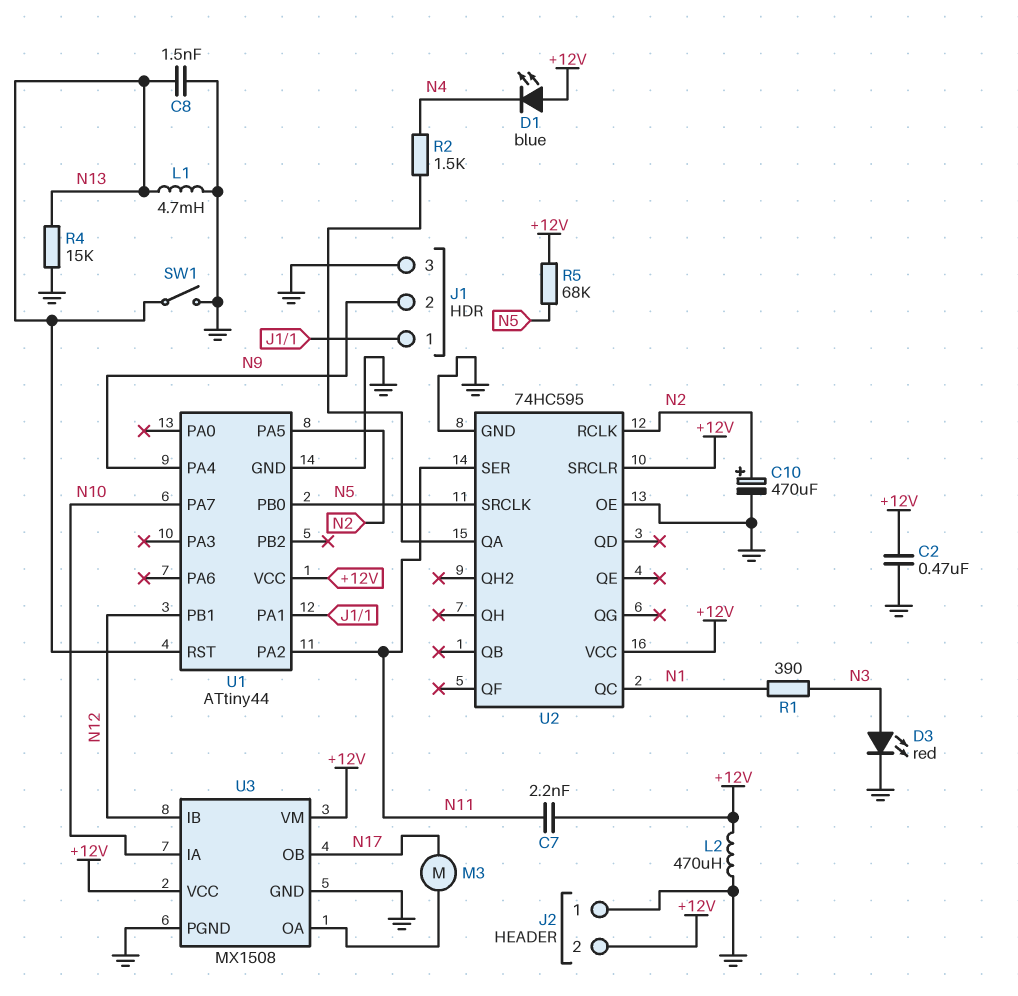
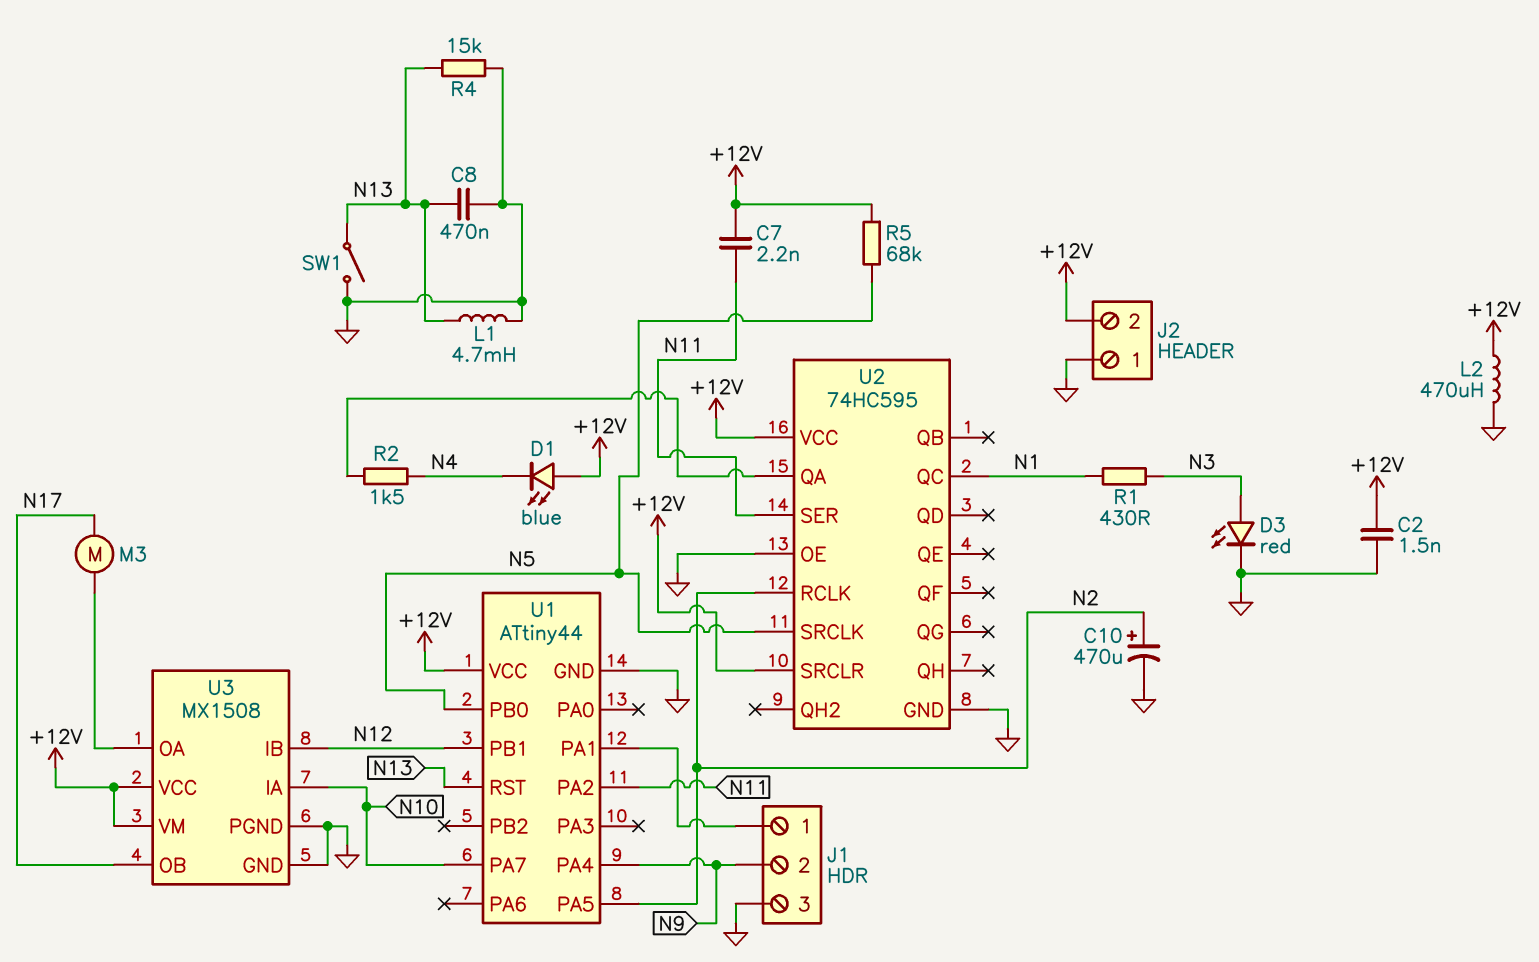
C2: 470nF (+12V, GND) -> 1.5nF (+12V, GND)
C8: 1.5nF (GND, N13) -> 470nF (GND, N13)
R1: 390 (N1, N3) -> 430 (N1, N3)

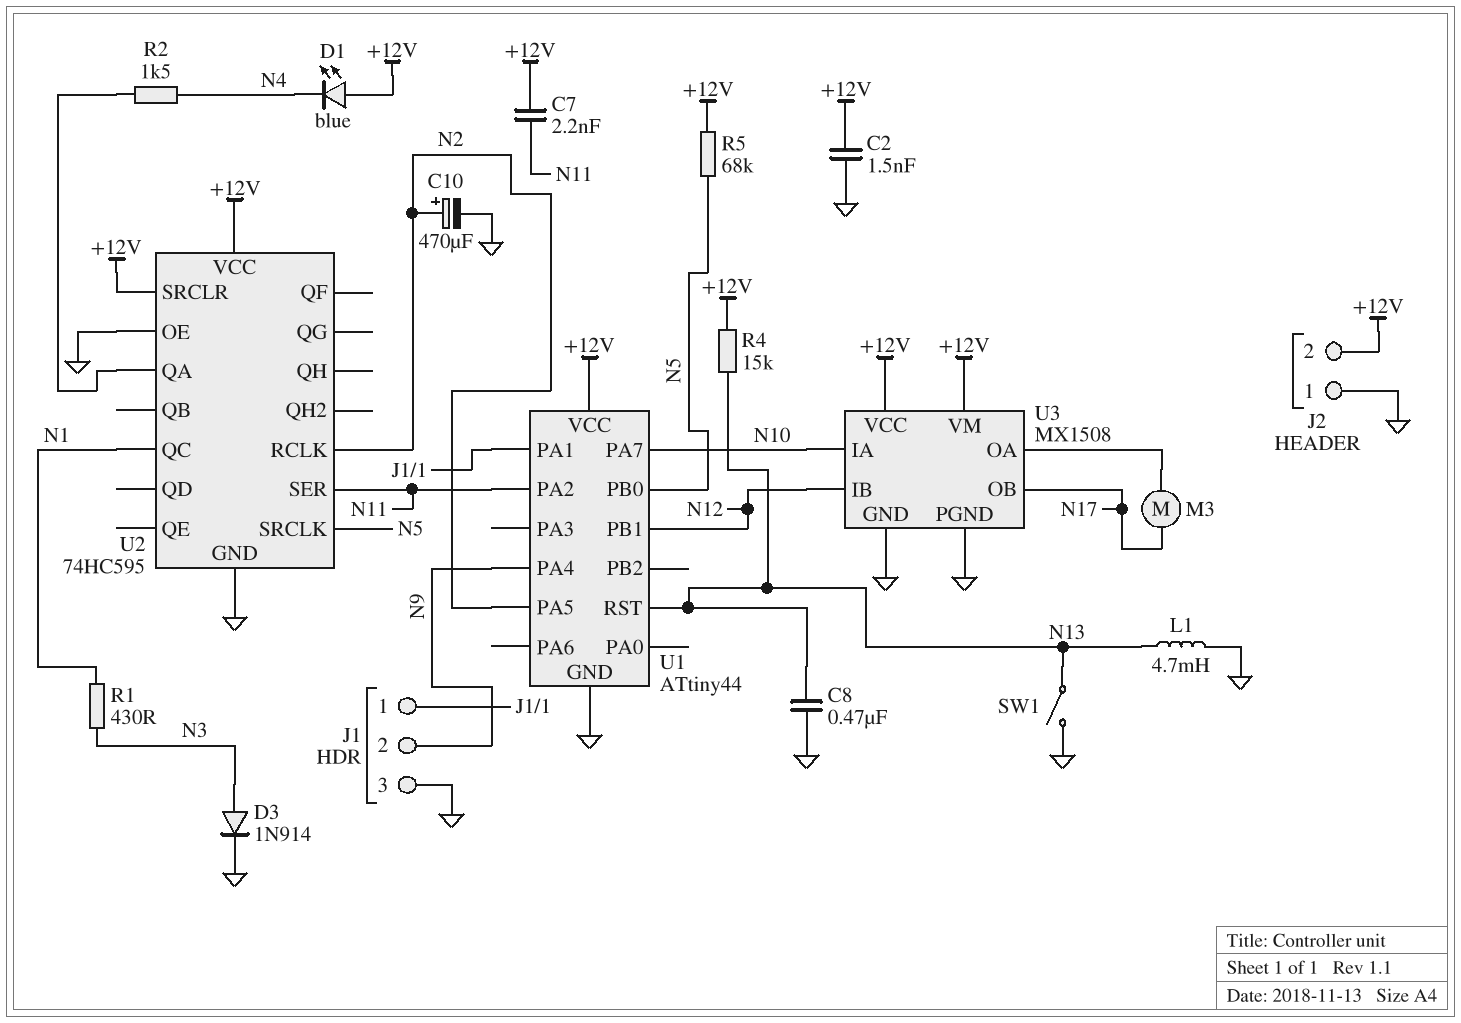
D3: LED red (A N3, K GND) -> diode 1N914 (A N3, K GND)
L2: 470uH (+12V, GND) -> none
R4: 15k (GND, N13) -> 15k (+12V, N13)

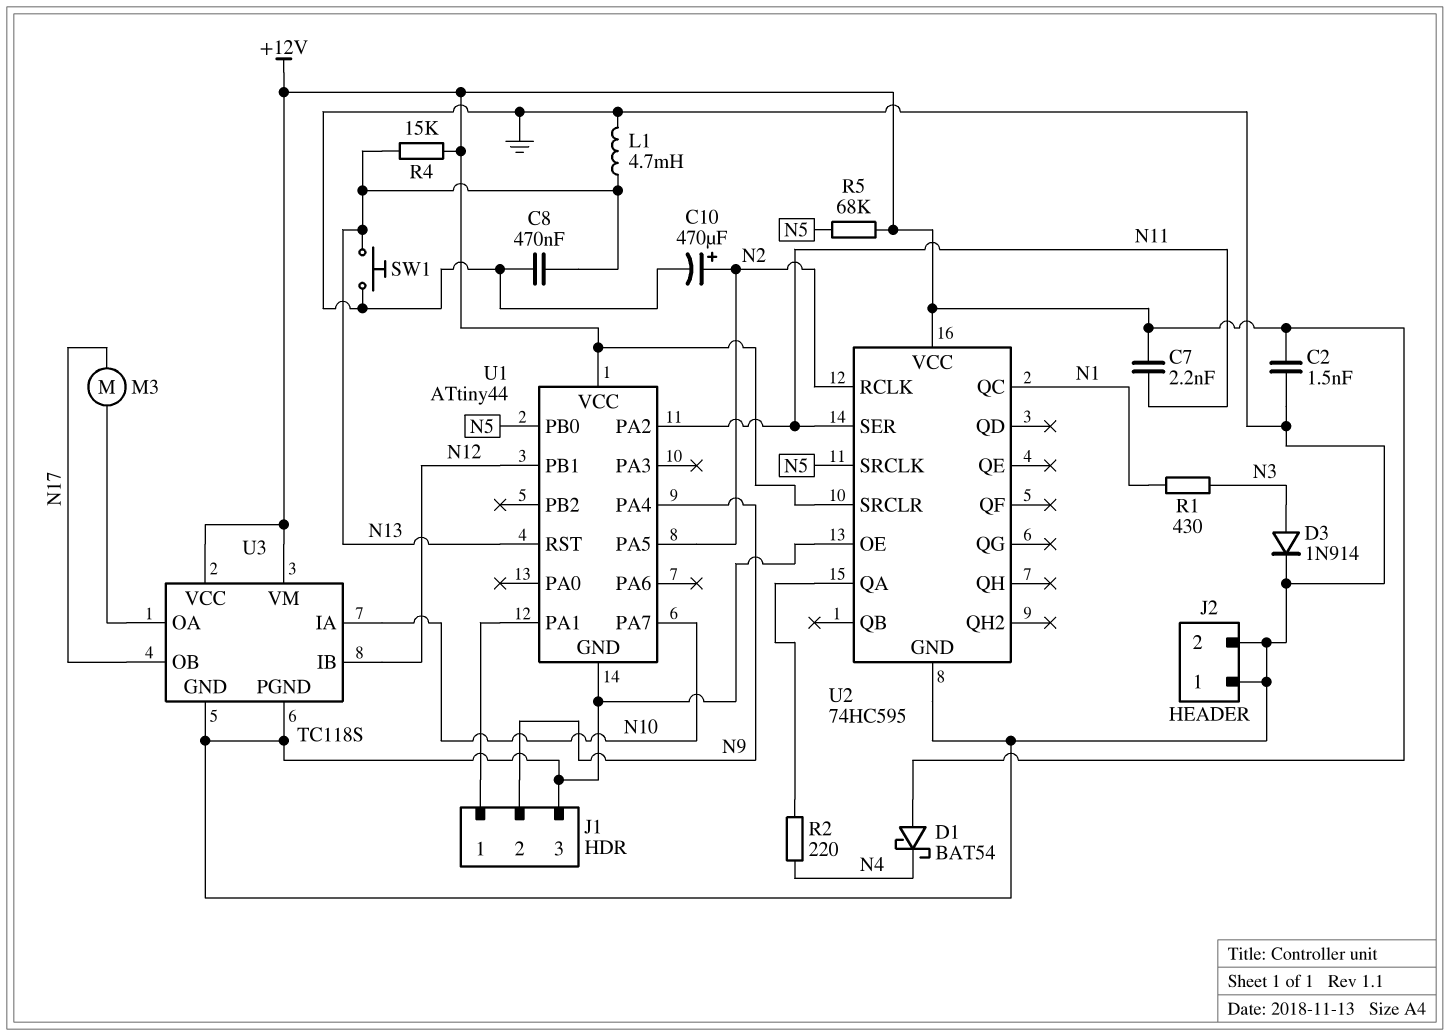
D1: LED blue (A +12V, K N4) -> schottky BAT54 (A +12V, K N4)
J2 pin 2: +12V -> GND
R2: 1.5k (N4, U2/QA) -> 220 (N4, U2/QA)
SW1: switch (GND, N13) -> button (GND, N13)
U3: MX1508 -> TC118S

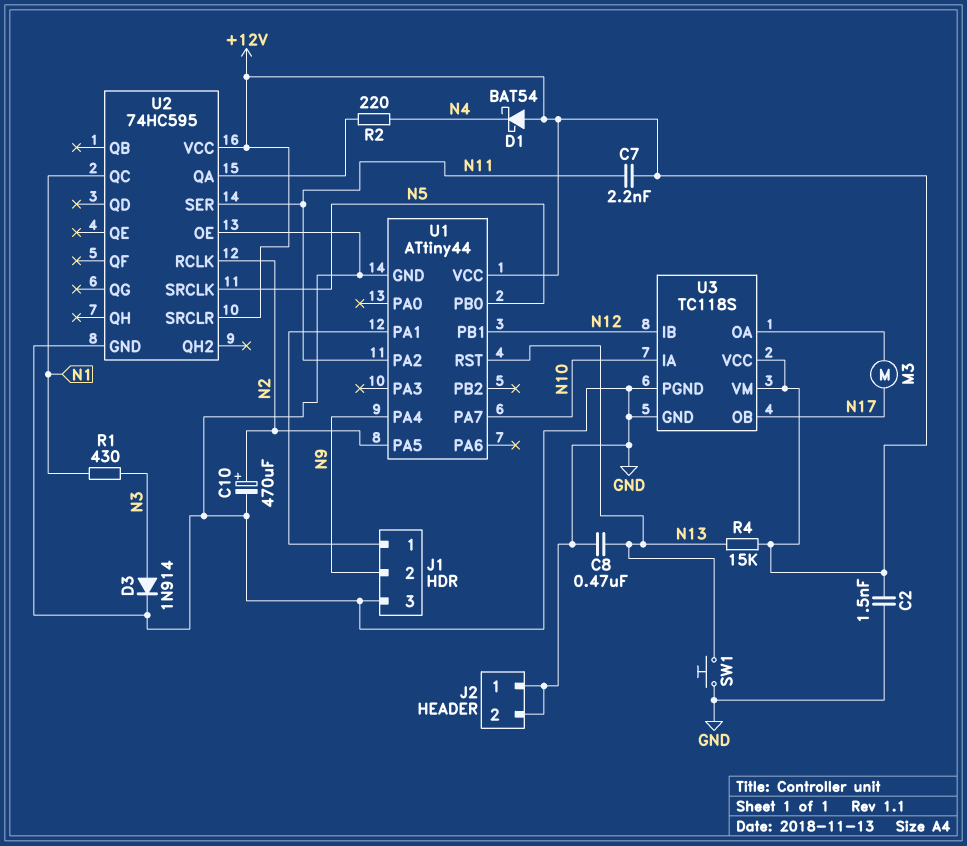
L1: 4.7mH (GND, N13) -> none
R5: 68k (+12V, N5) -> none

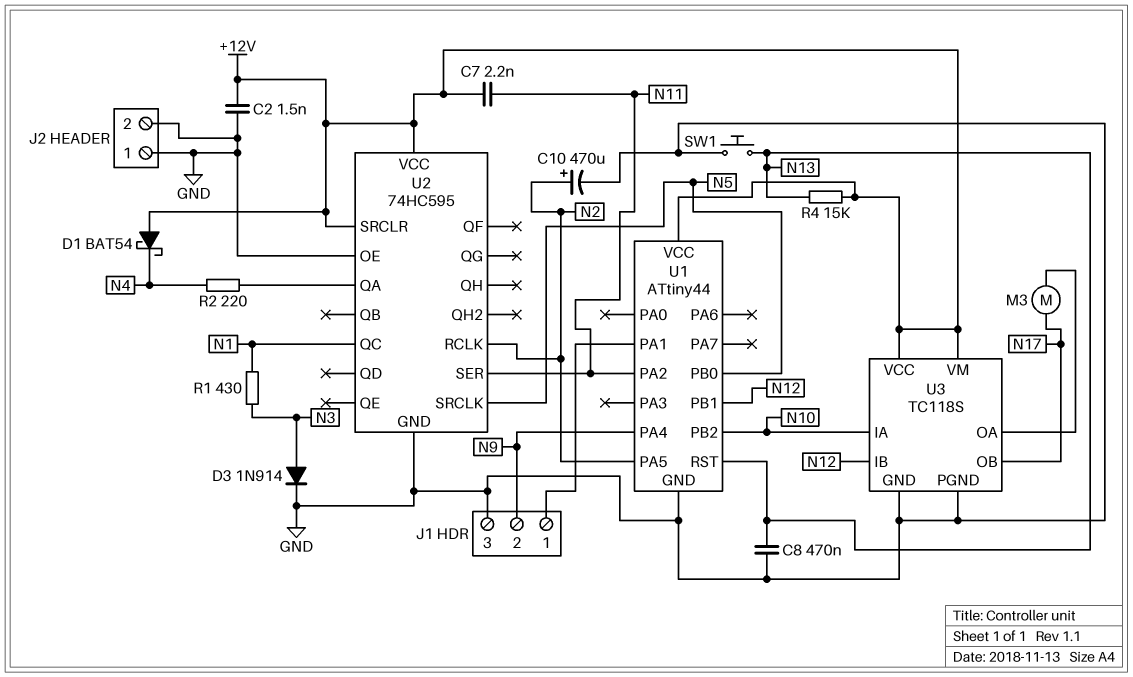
U1 pin PA7: N10 -> none
U1 pin PB2: none -> N10

